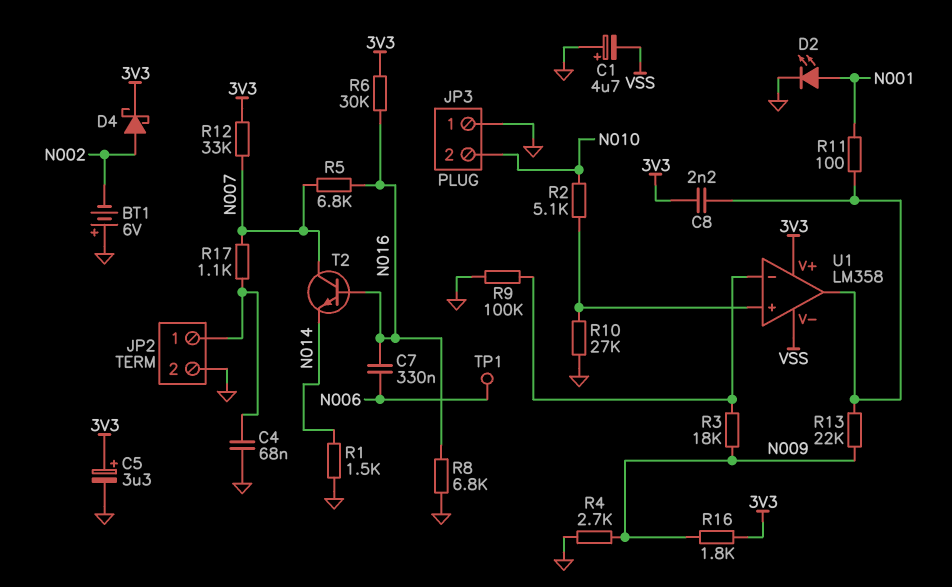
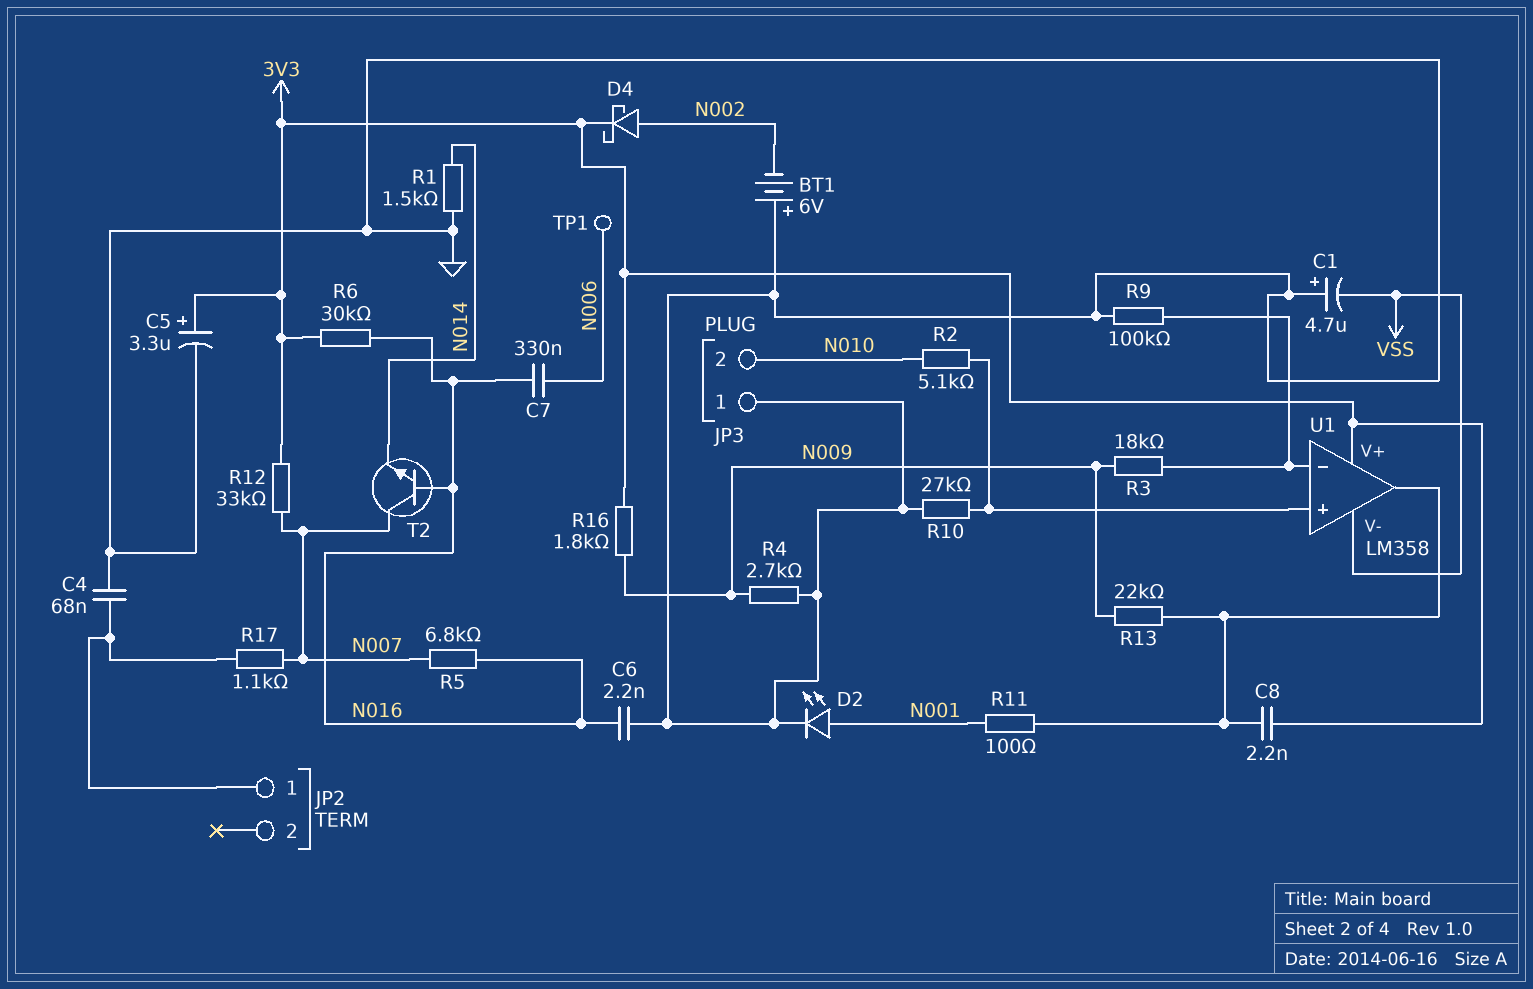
C6: none -> 2.2nF (GND, N016)
JP2 pin 2: GND -> none
R8: 6.8k (GND, N016) -> none

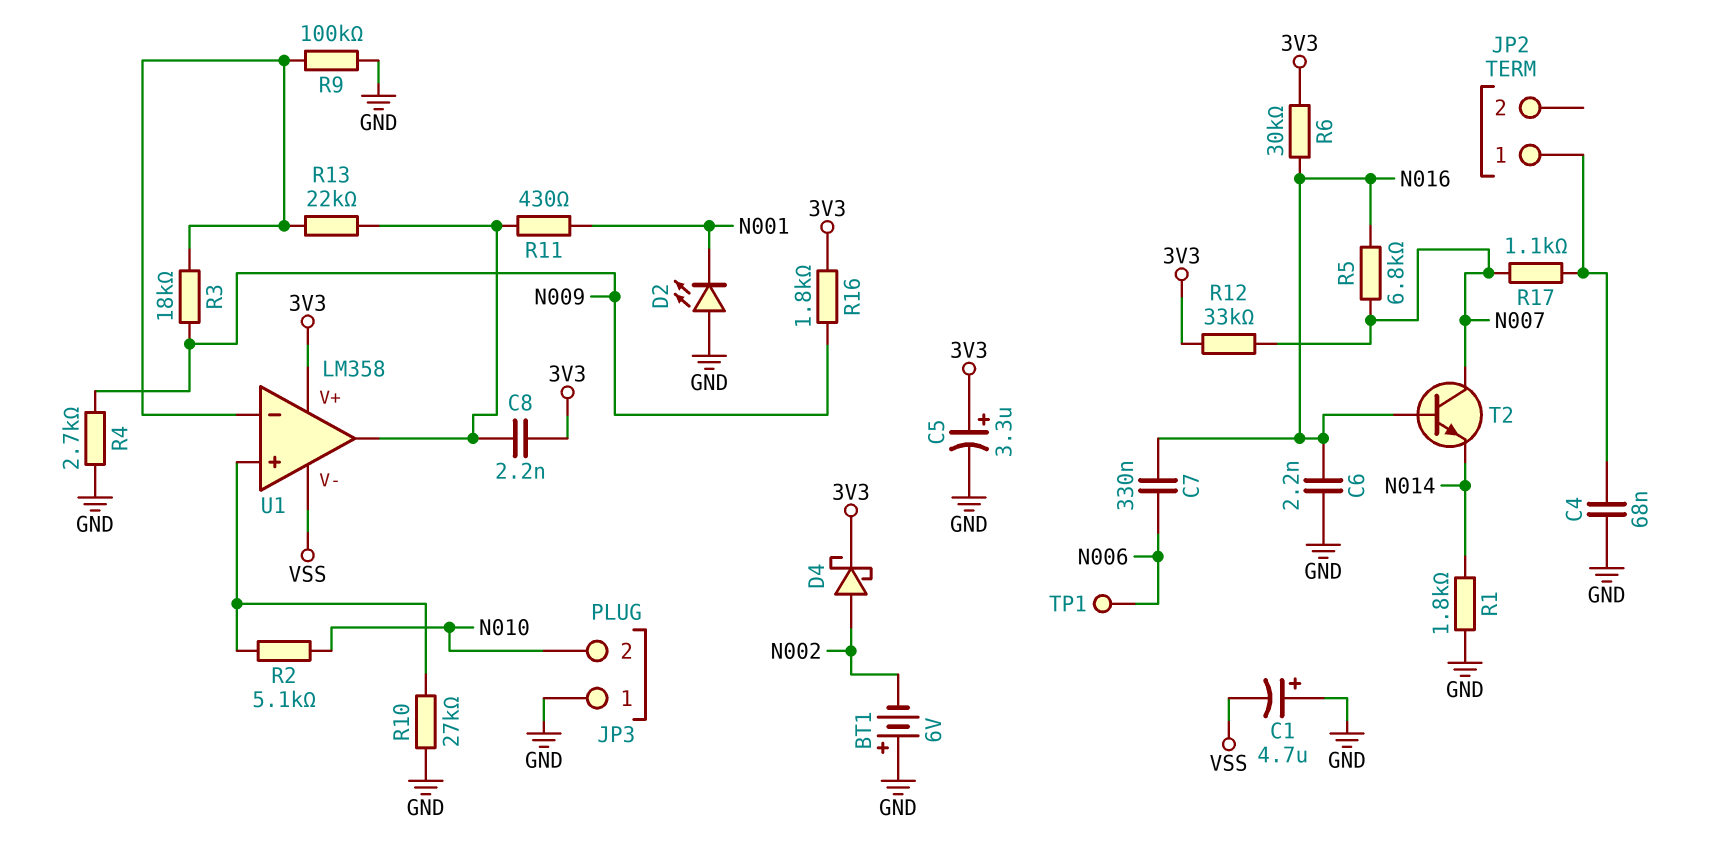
D2: LED (A N001, K GND) -> LED (A GND, K N001)
R1: 1.5k (GND, N014) -> 1.8k (GND, N014)
R11: 100 (N001, U1/out) -> 430 (N001, U1/out)
R13: 22k (N009, U1/out) -> 22k (U1/in-, U1/out)

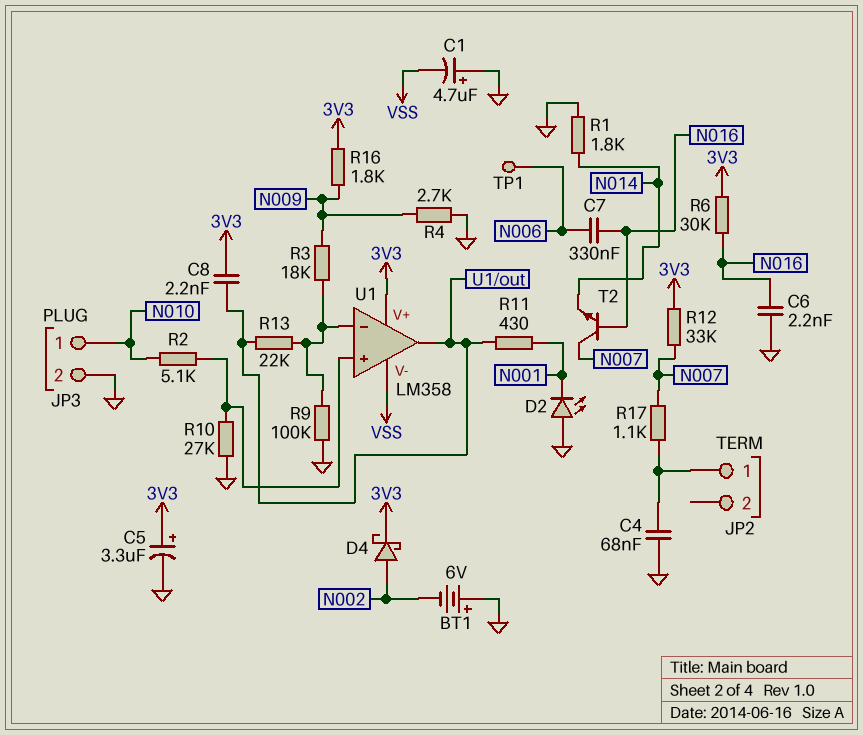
JP3 pin 1: GND -> N010
JP3 pin 2: N010 -> GND
R5: 6.8k (N007, N016) -> none

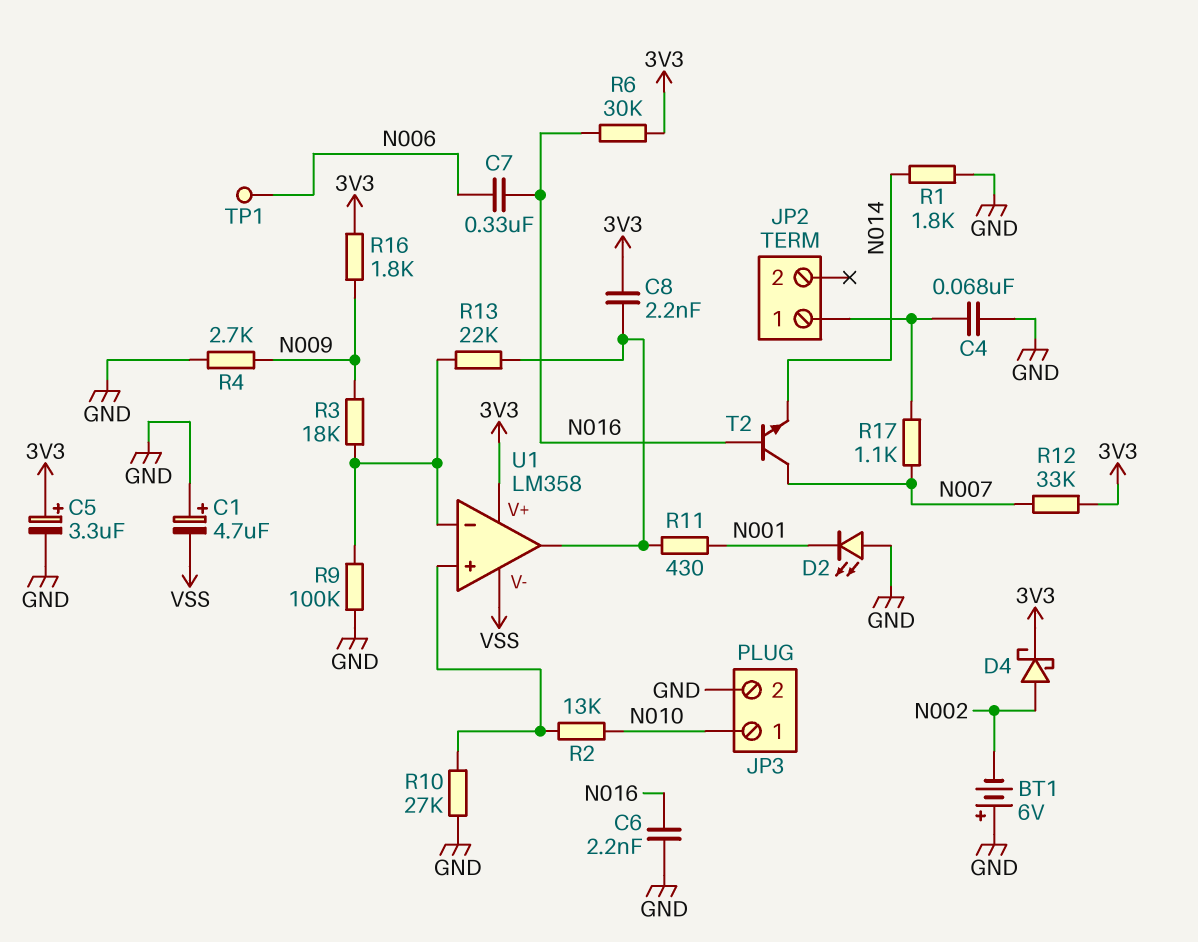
R2: 5.1k (N010, U1/in+) -> 13k (N010, U1/in+)

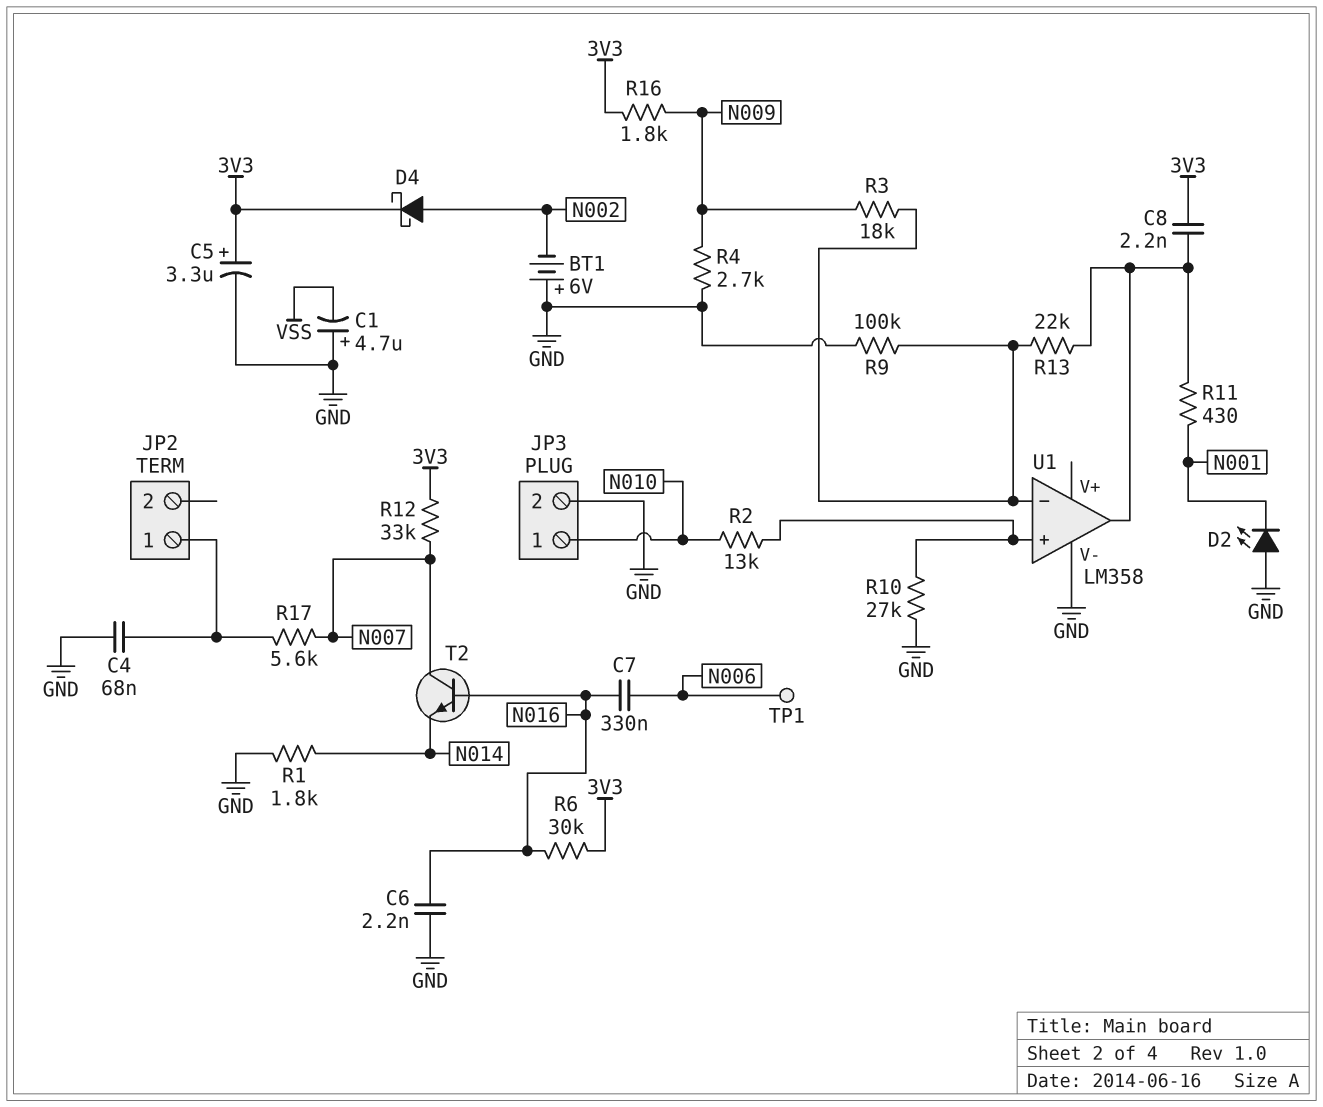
R17: 1.1k (JP2/1, N007) -> 5.6k (JP2/1, N007)
U1 pin V+: 3V3 -> none
U1 pin V-: VSS -> GND

